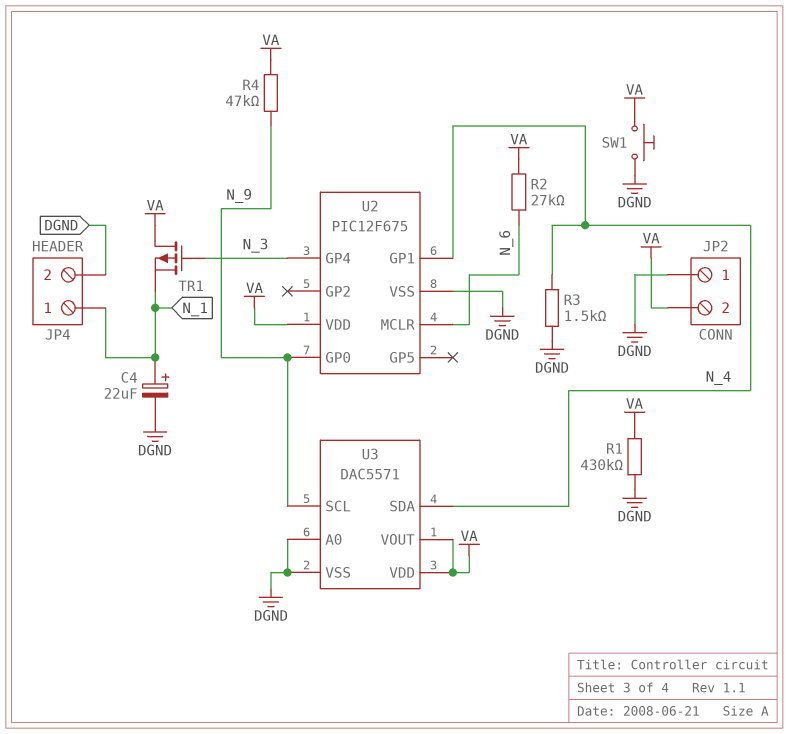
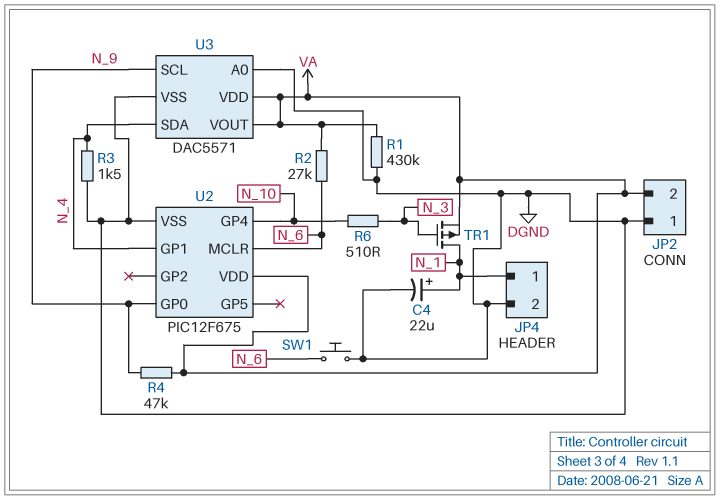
R6: none -> 510 (N_3, N_10)
SW1: button (DGND, VA) -> button (DGND, N_6)
TR1: PMOS (G N_3, D VA, S N_1) -> PMOS (G N_3, D N_1, S VA)
U2 pin GP4: N_3 -> N_10

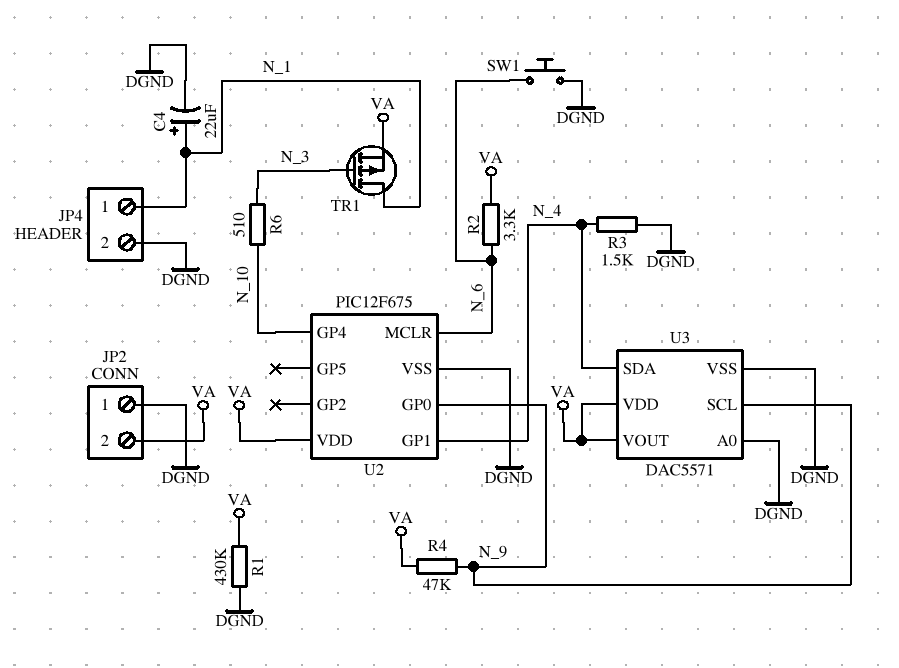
R2: 27k (N_6, VA) -> 3.3k (N_6, VA)

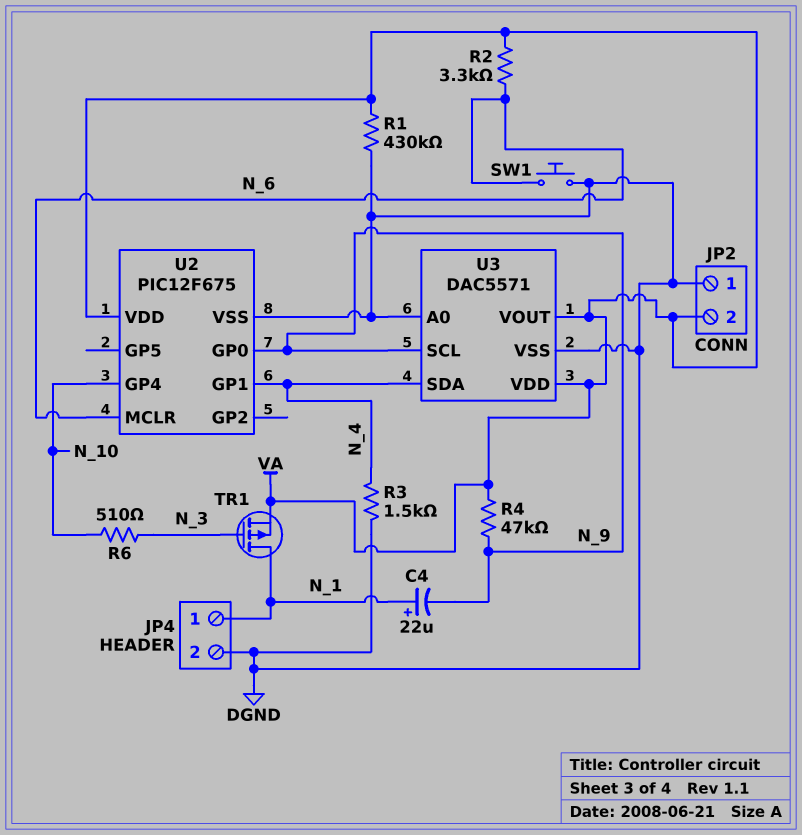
C4: 22uF (plus N_1, minus DGND) -> 22uF (plus N_1, minus N_9)

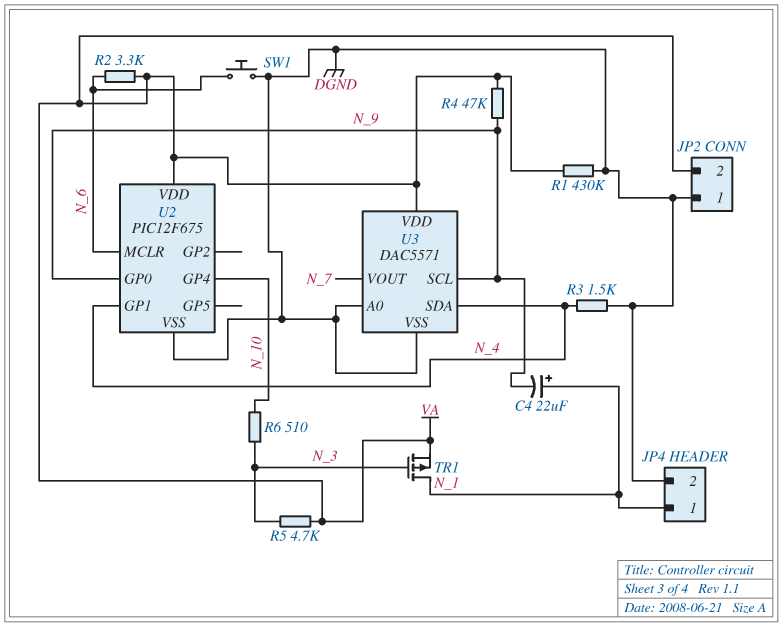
R5: none -> 4.7k (N_3, VA)
U3 pin VOUT: VA -> N_7

